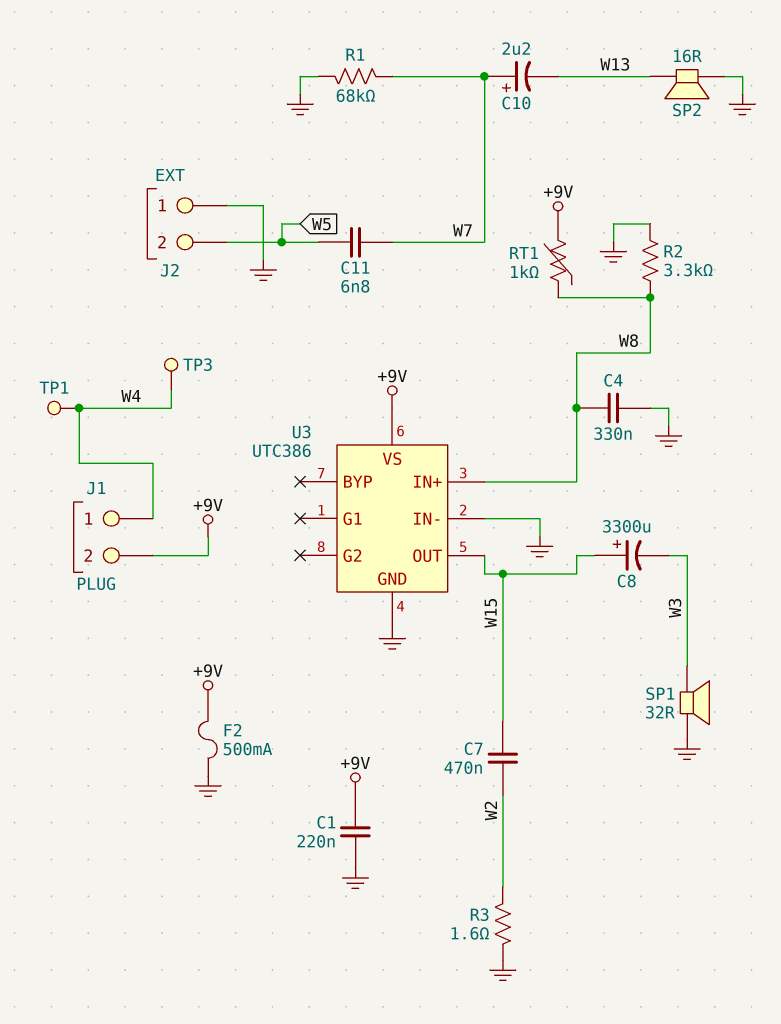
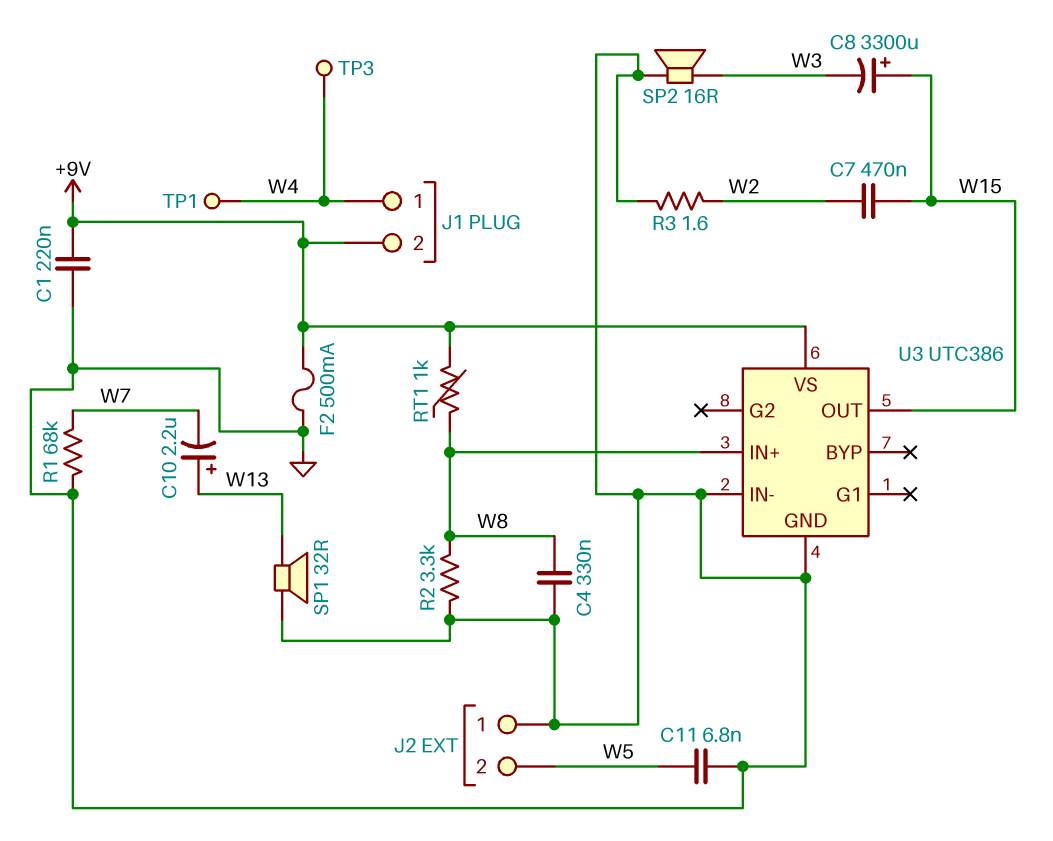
C10: 2.2uF (plus W7, minus W13) -> 2.2uF (plus W13, minus W7)
C11: 6.8nF (W5, W7) -> 6.8nF (GND, W5)
SP1: speaker 32R (GND, W3) -> speaker 32R (GND, W13)
SP2: speaker 16R (GND, W13) -> speaker 16R (GND, W3)

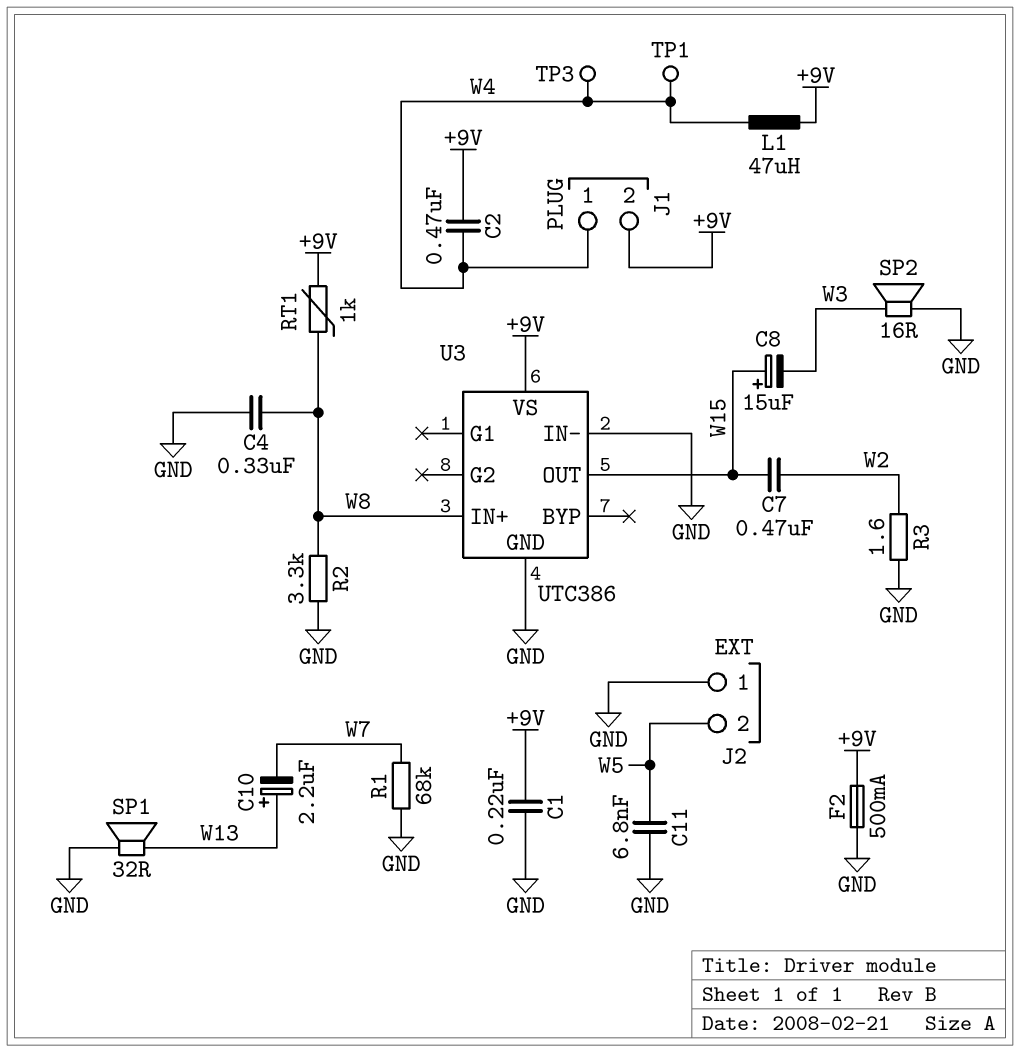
C2: none -> 470nF (+9V, W4)
C8: 3300uF (plus W15, minus W3) -> 15uF (plus W15, minus W3)
L1: none -> 47uH (+9V, W4)

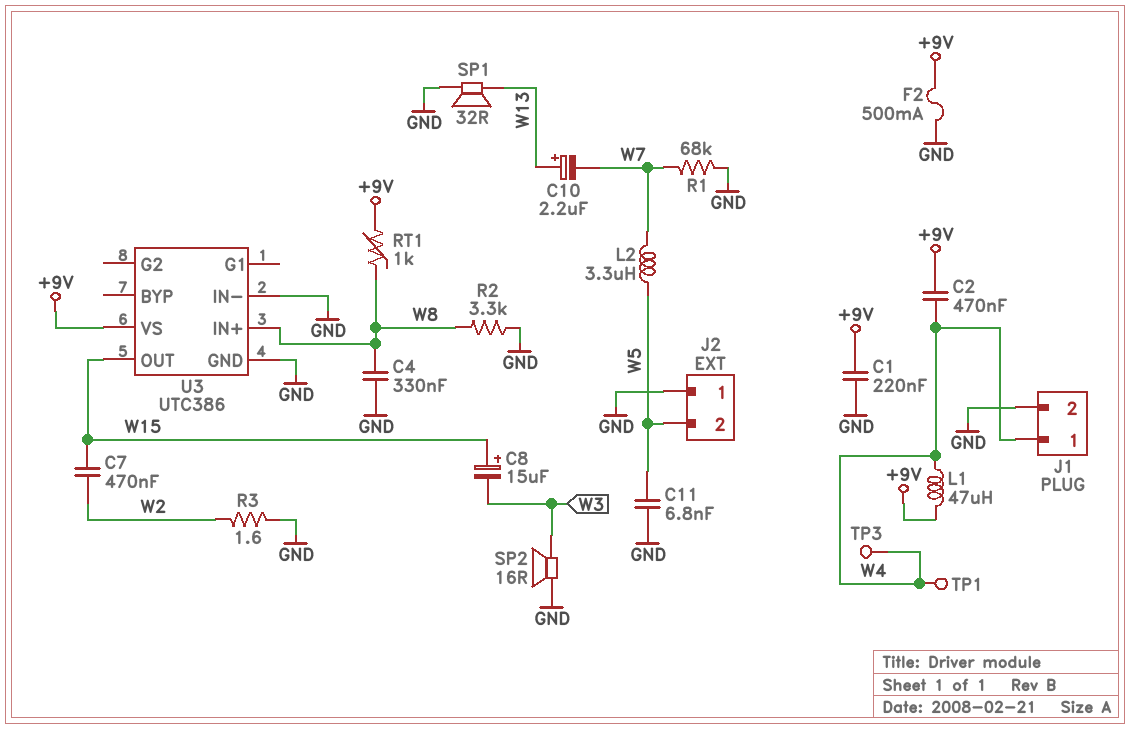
J1 pin 2: +9V -> GND
L2: none -> 3.3uH (W5, W7)

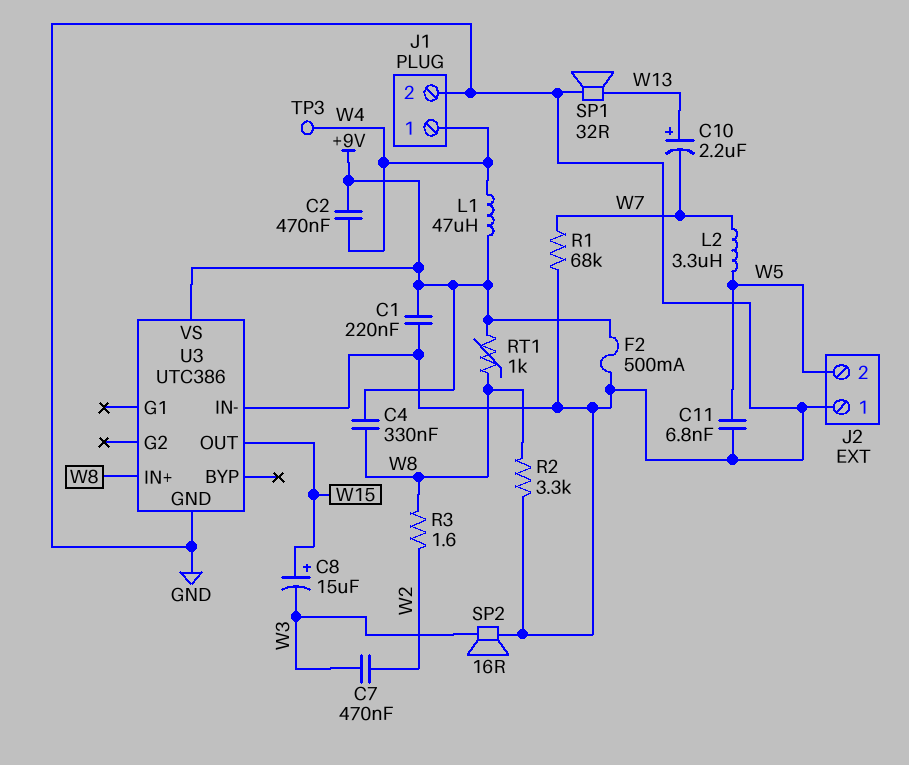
C4: 330nF (GND, W8) -> 330nF (+9V, W8)
C7: 470nF (W2, W15) -> 470nF (W2, W3)
R3: 1.6 (GND, W2) -> 1.6 (W2, W8)
TP1: test point (W4) -> none

